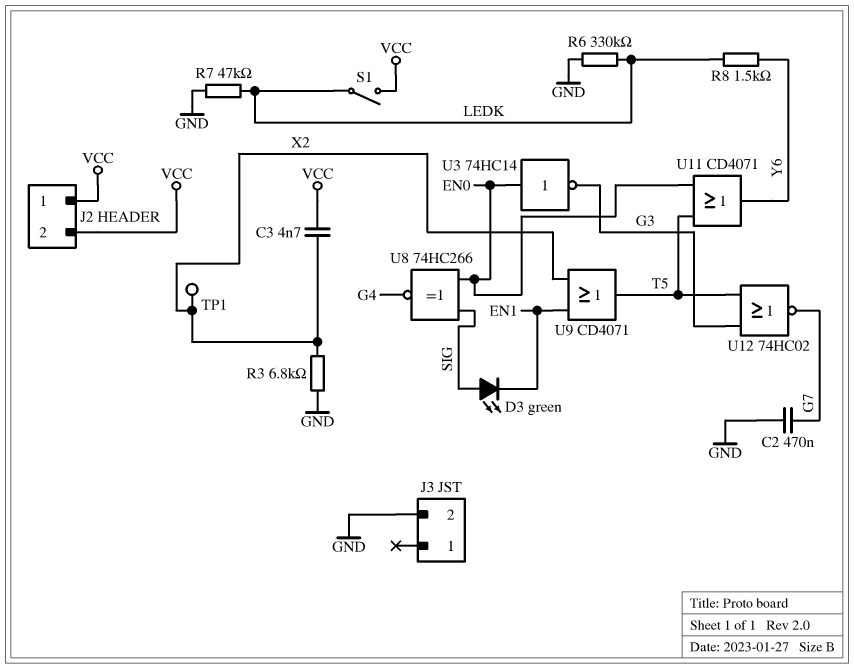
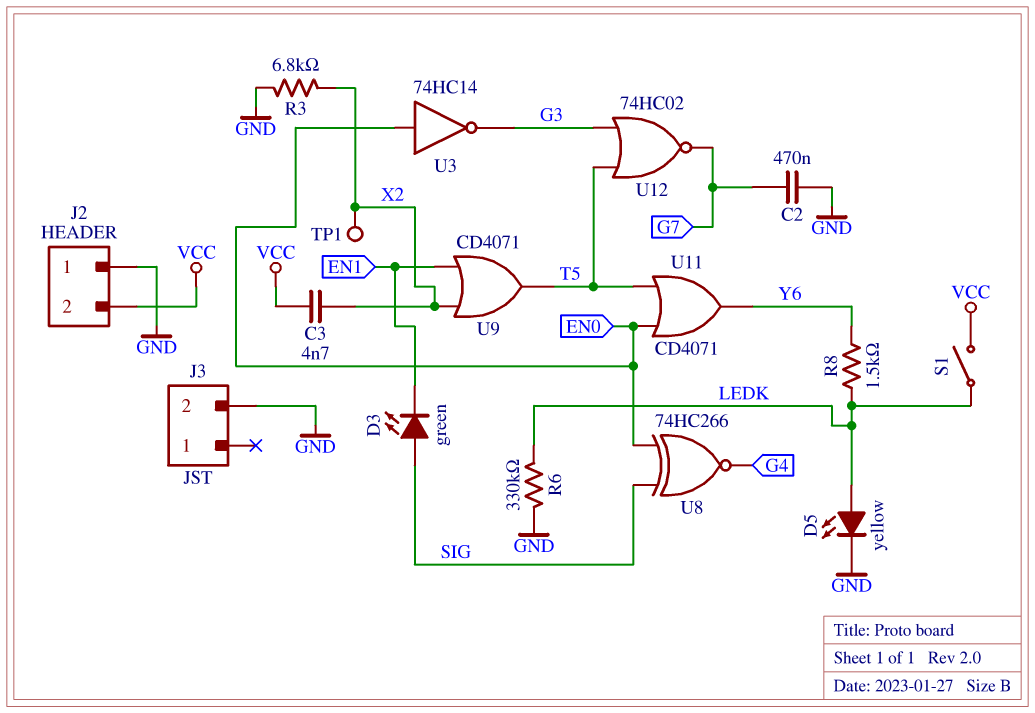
D5: none -> LED yellow (A LEDK, K GND)
J2 pin 1: VCC -> GND
R7: 47k (GND, LEDK) -> none

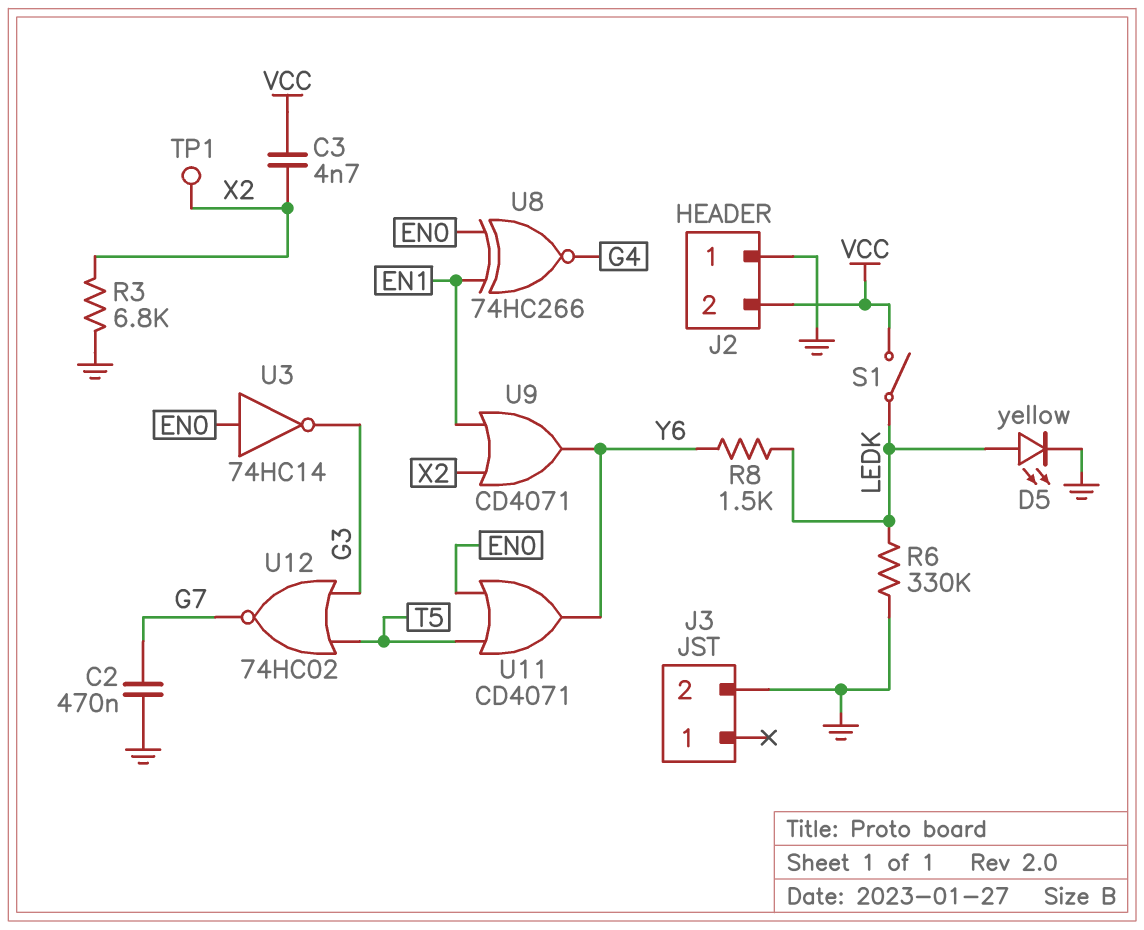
D3: LED green (A SIG, K EN1) -> none
U8: XNOR 74HC266 (in EN0, in SIG, out G4) -> XNOR 74HC266 (in EN0, in EN1, out G4)
U9: OR CD4071 (in EN1, in X2, out T5) -> OR CD4071 (in EN1, in X2, out Y6)

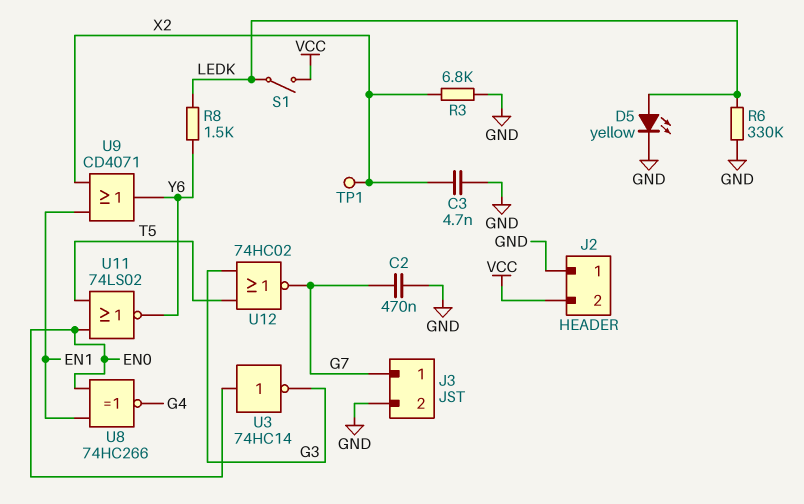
C3: 4.7nF (VCC, X2) -> 4.7nF (GND, X2)
J3 pin 1: none -> G7
U11: OR CD4071 (in EN0, in T5, out Y6) -> NOR 74LS02 (in EN0, in T5, out Y6)

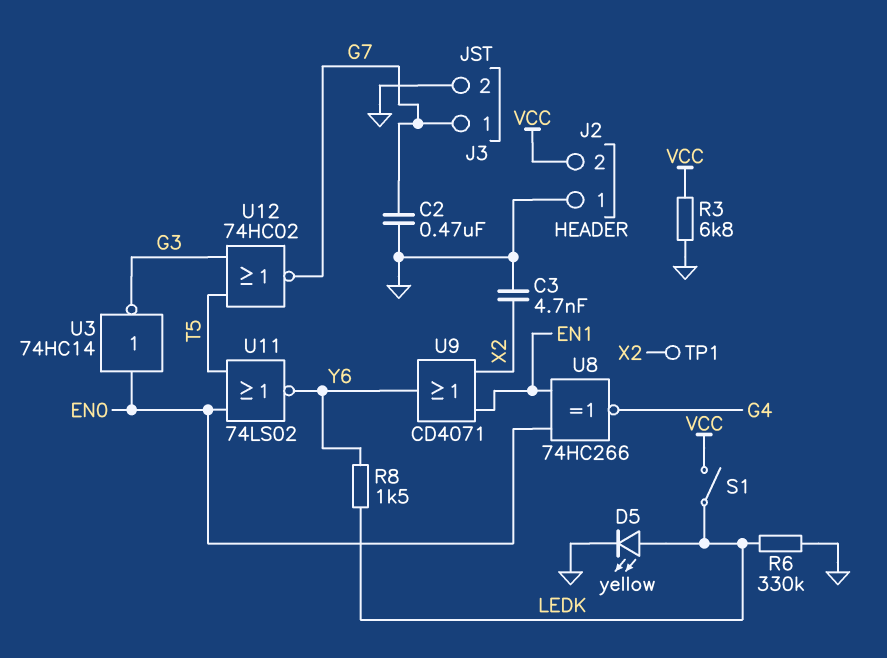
R3: 6.8k (GND, X2) -> 6.8k (GND, VCC)

